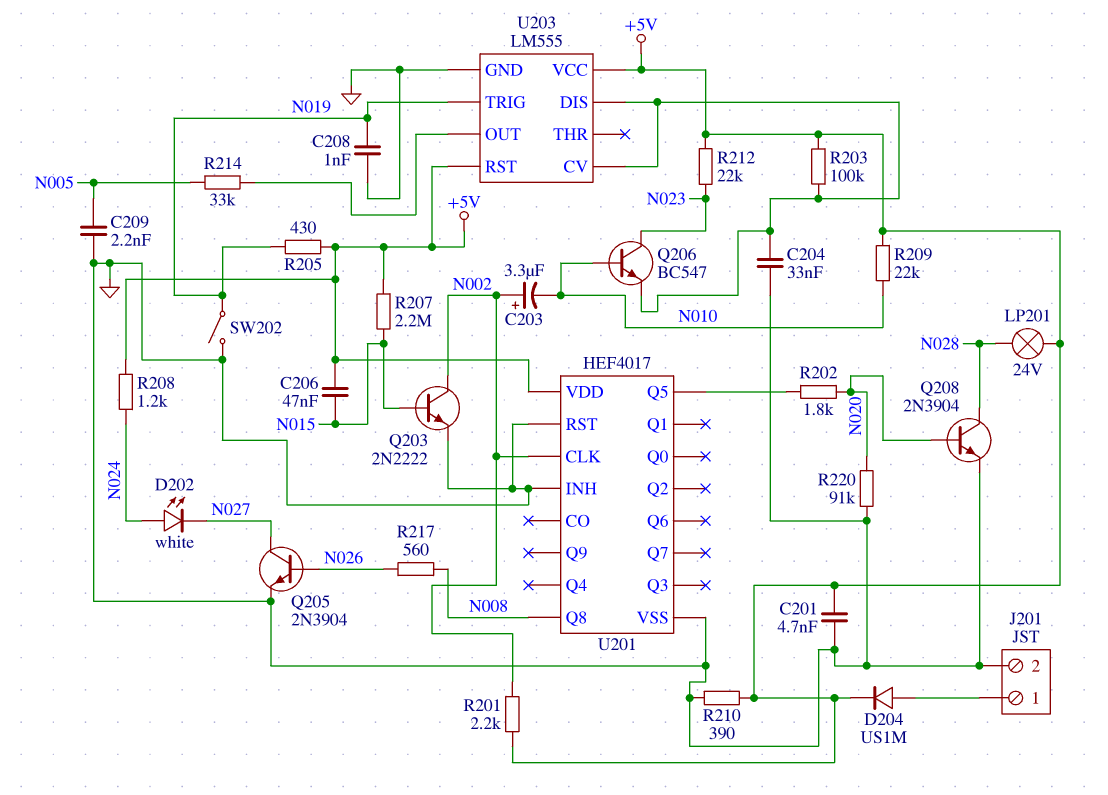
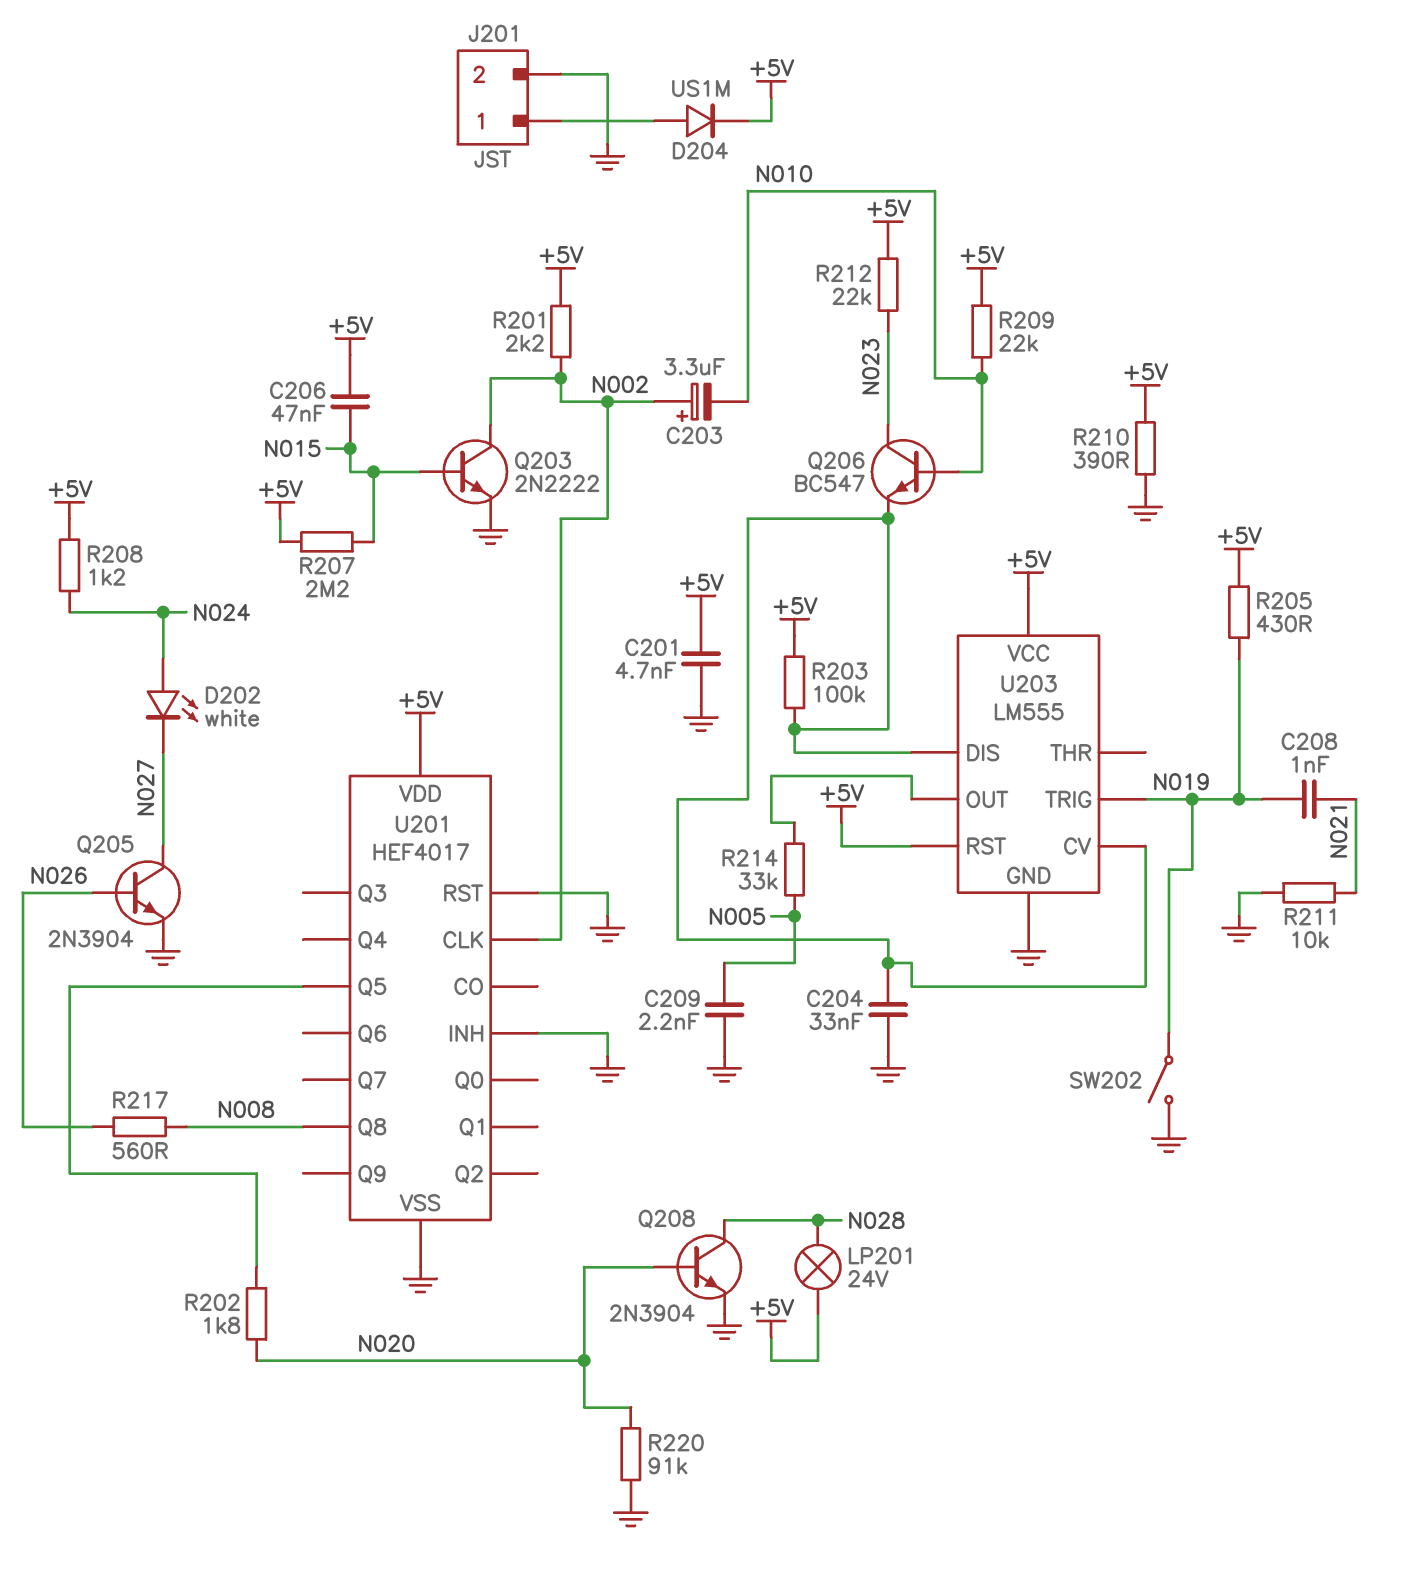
C208: 1nF (GND, N019) -> 1nF (N019, N021)
R211: none -> 10k (GND, N021)

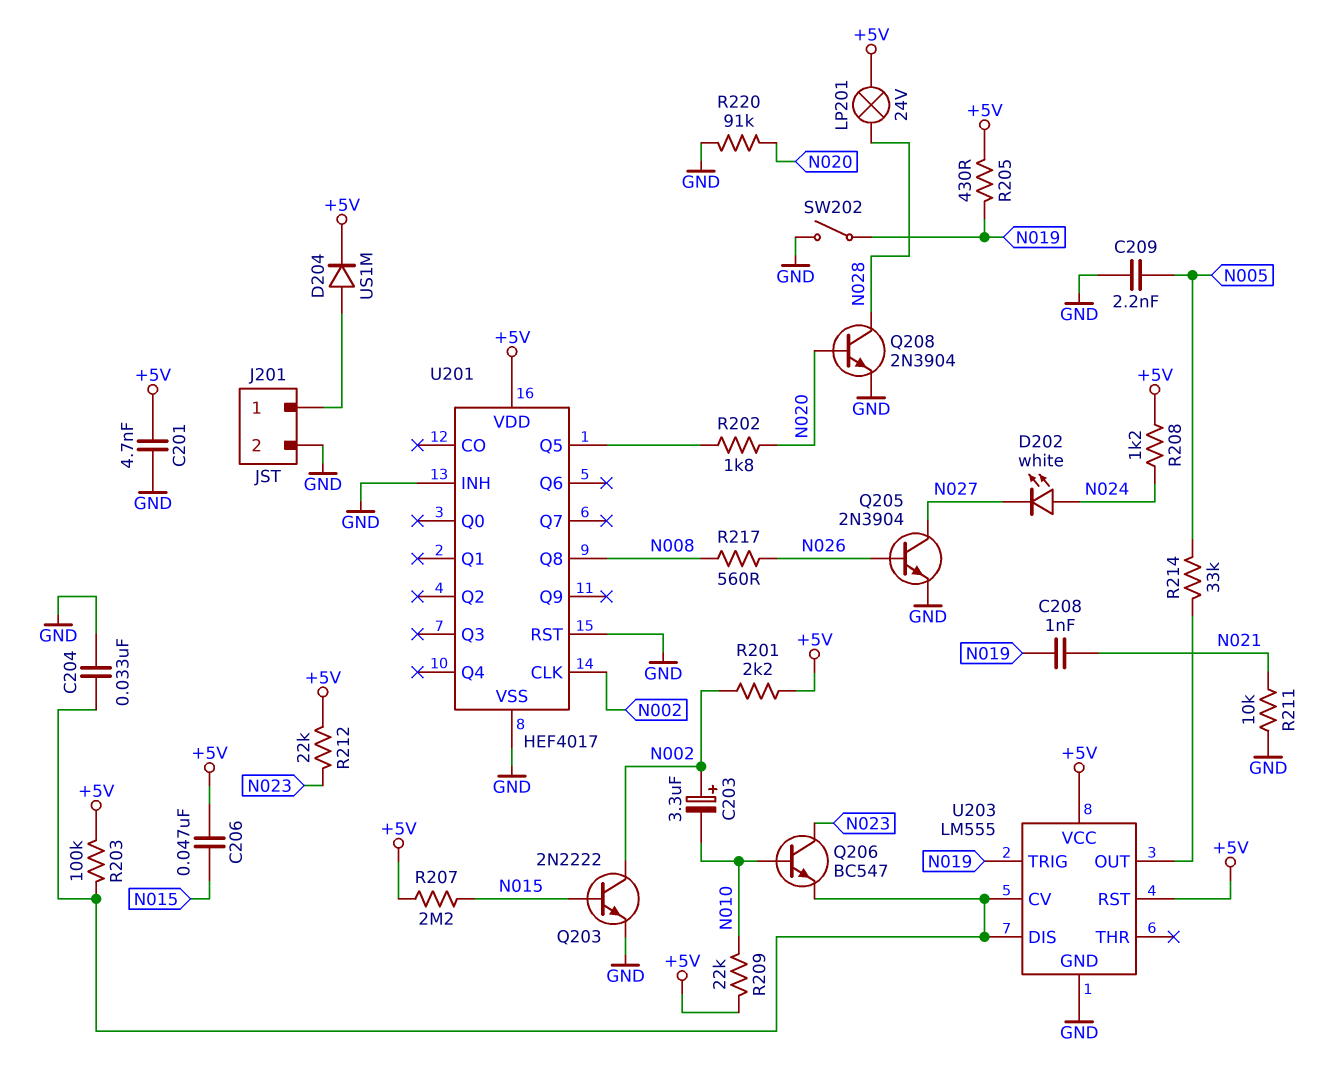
R210: 390 (+5V, GND) -> none

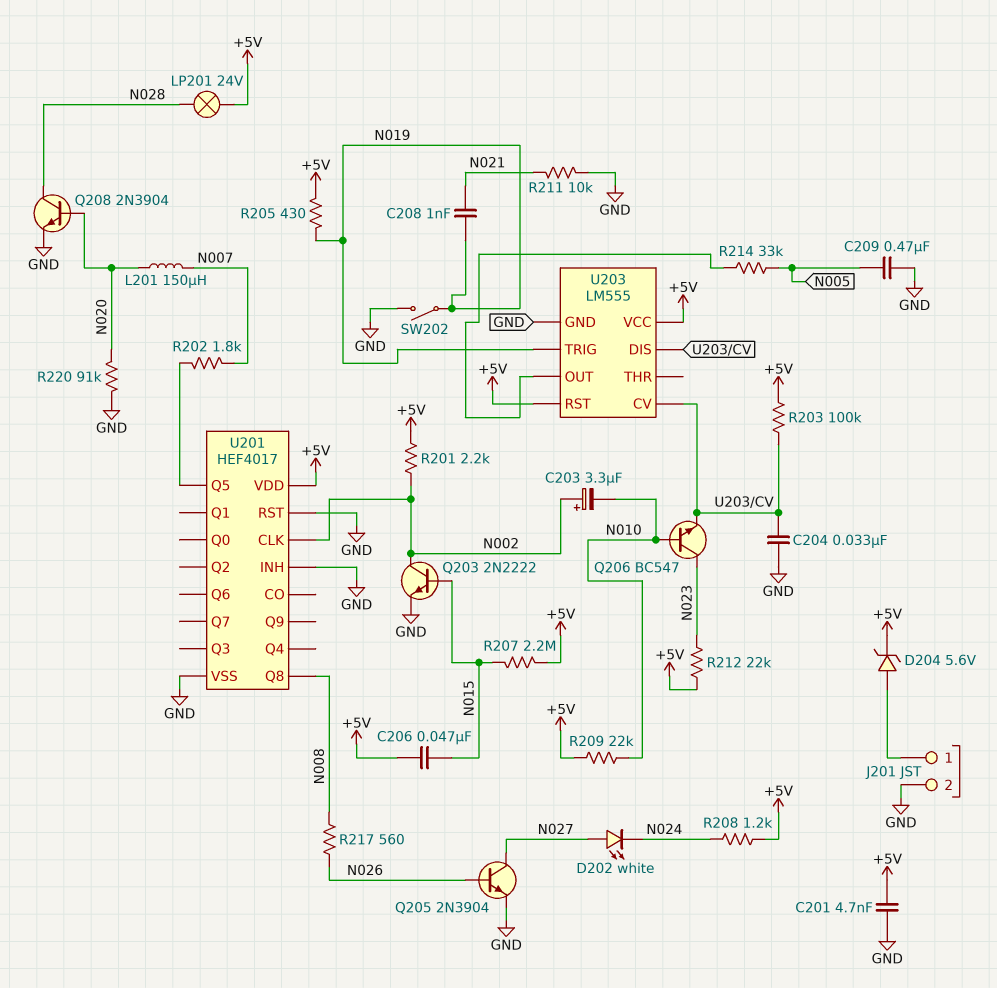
C209: 2.2nF (GND, N005) -> 470nF (GND, N005)
D202: LED white (A N024, K N027) -> LED white (A N027, K N024)
D204: diode US1M (A J201/1, K +5V) -> zener 5.6V (A J201/1, K +5V)
L201: none -> 150uH (N007, N020)
R202: 1.8k (N020, U201/Q5) -> 1.8k (N007, U201/Q5)

